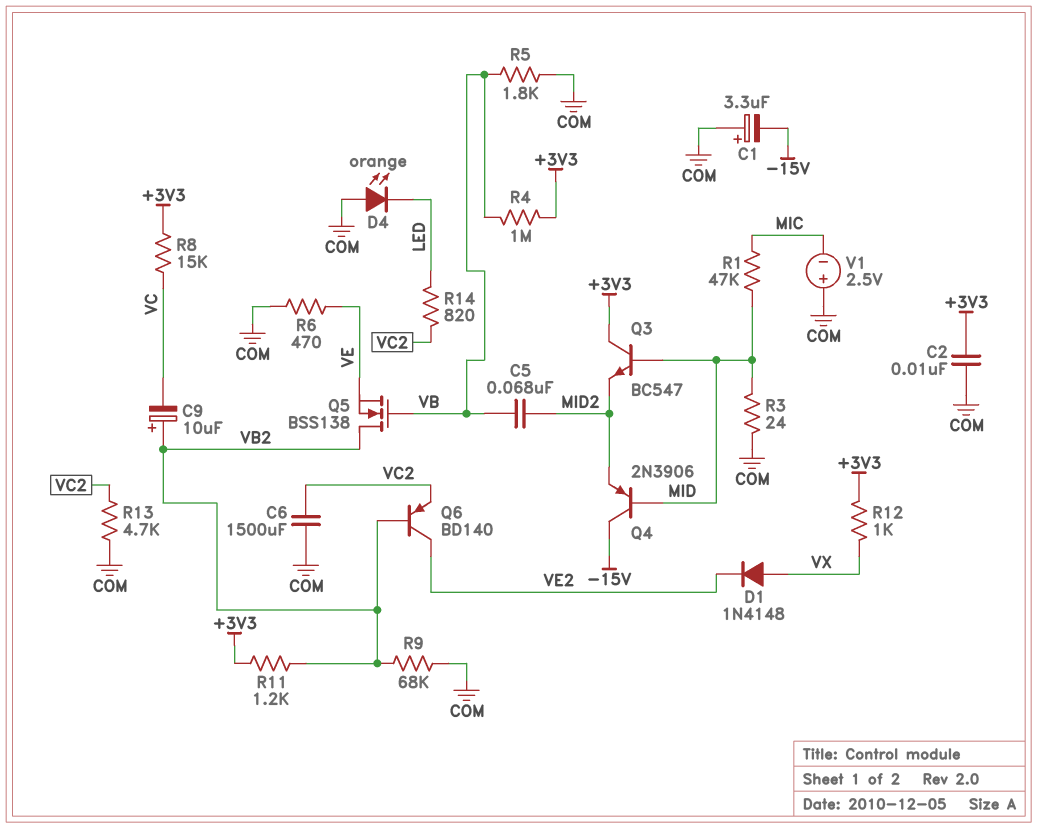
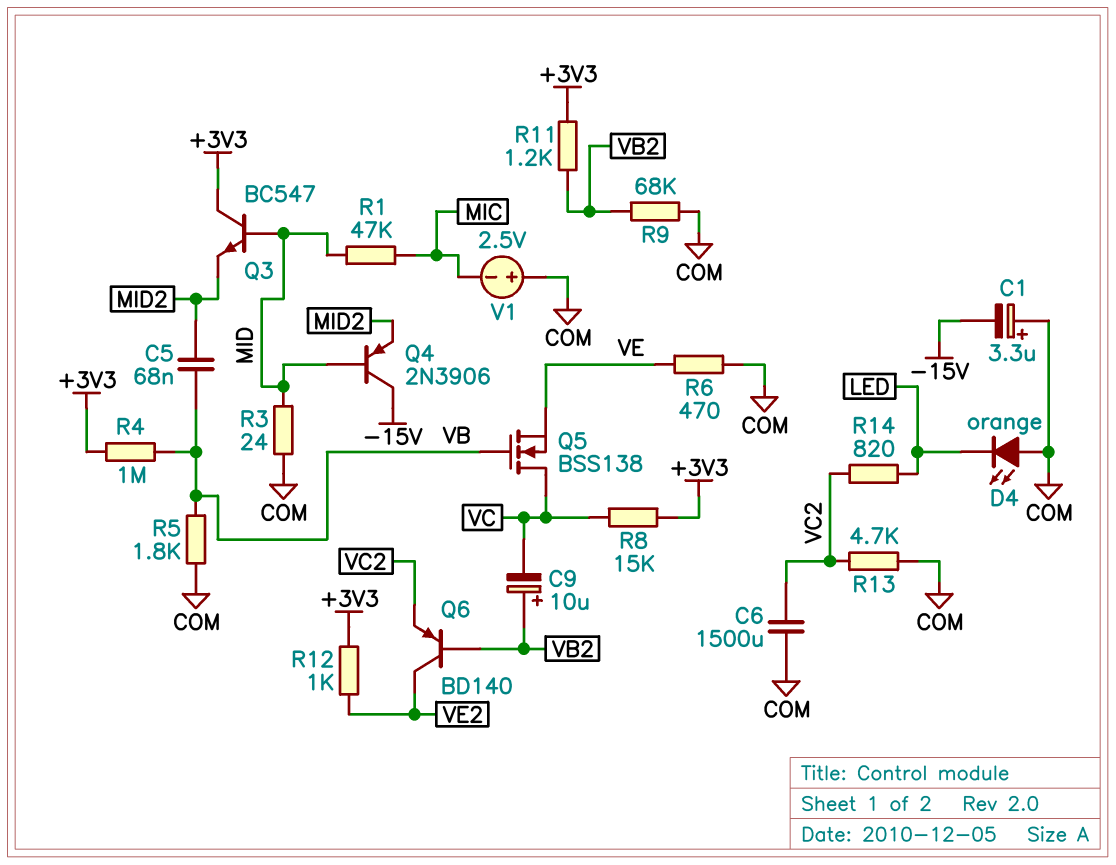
C2: 10nF (+3V3, COM) -> none
D1: diode 1N4148 (A VX, K VE2) -> none
Q5: NMOS BSS138 (G VB, D VB2, S VE) -> NMOS BSS138 (G VB, D VC, S VE)
R12: 1k (+3V3, VX) -> 1k (+3V3, VE2)

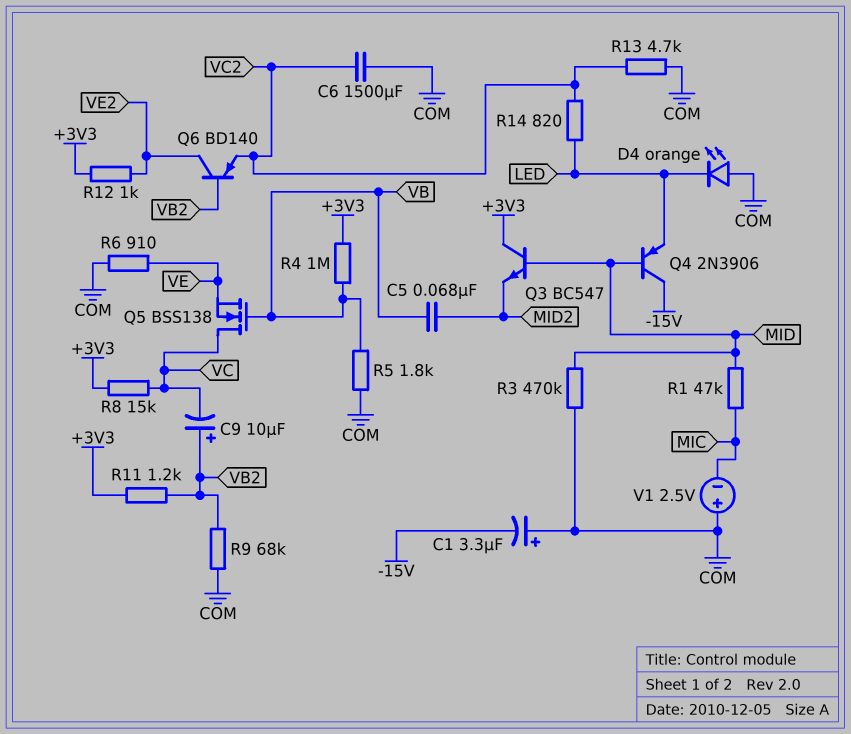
Q4: PNP 2N3906 (B MID, C -15V, E MID2) -> PNP 2N3906 (B MID, C -15V, E LED)
R3: 24 (COM, MID) -> 470k (COM, MID)
R6: 470 (COM, VE) -> 910 (COM, VE)

